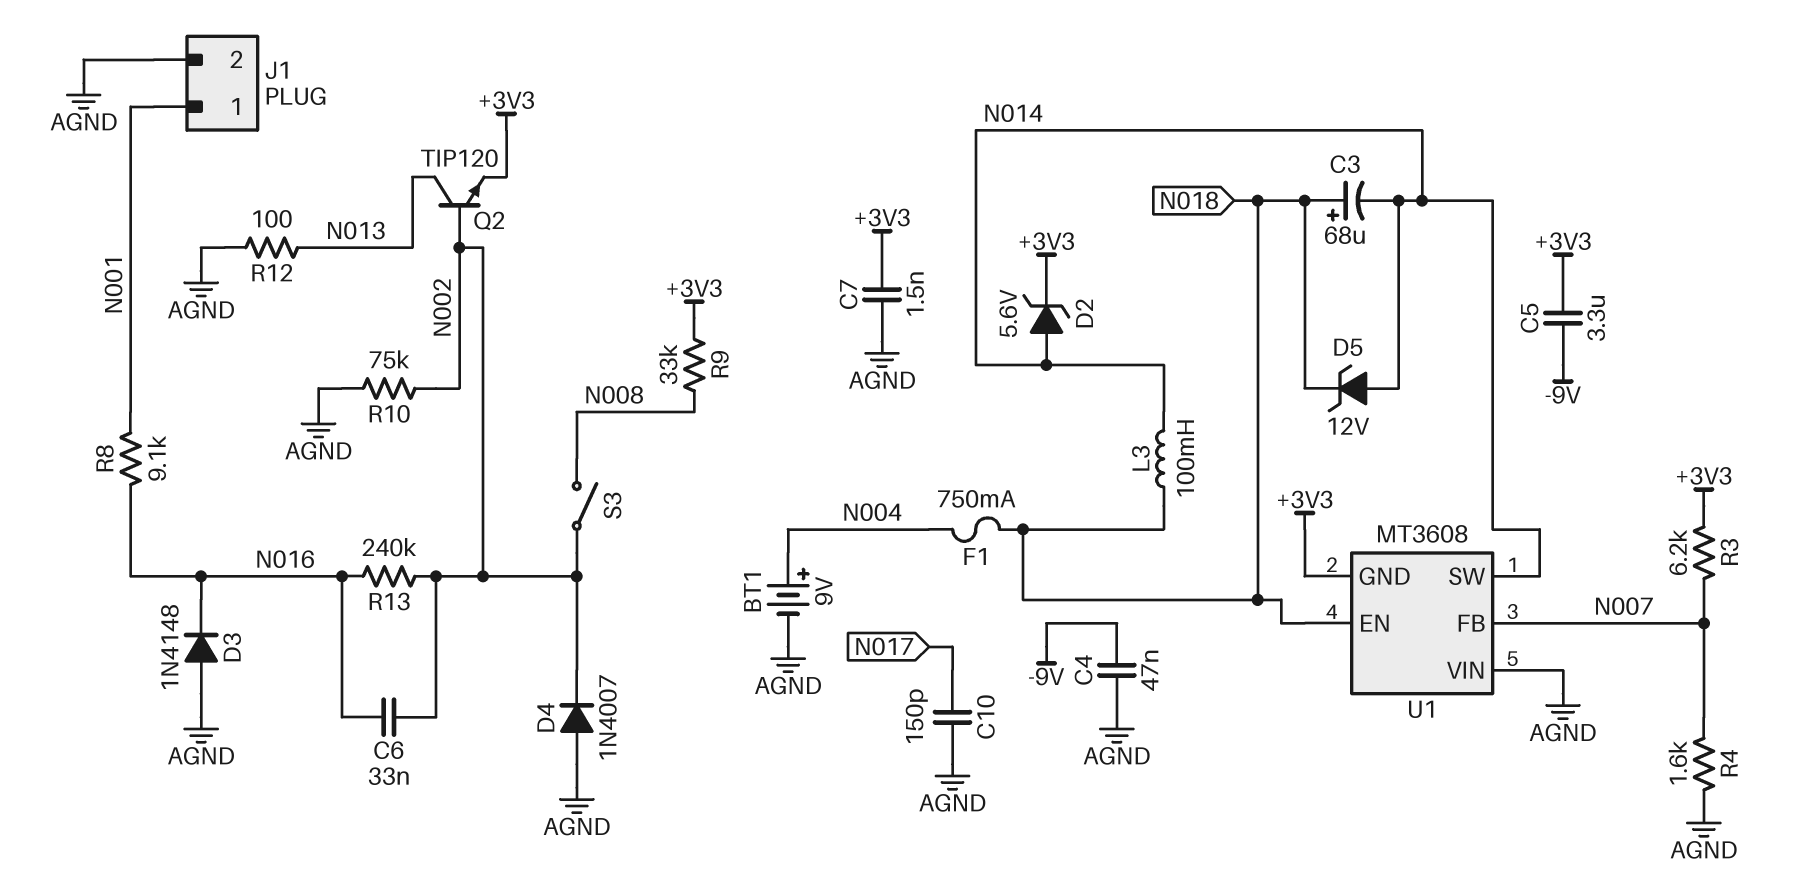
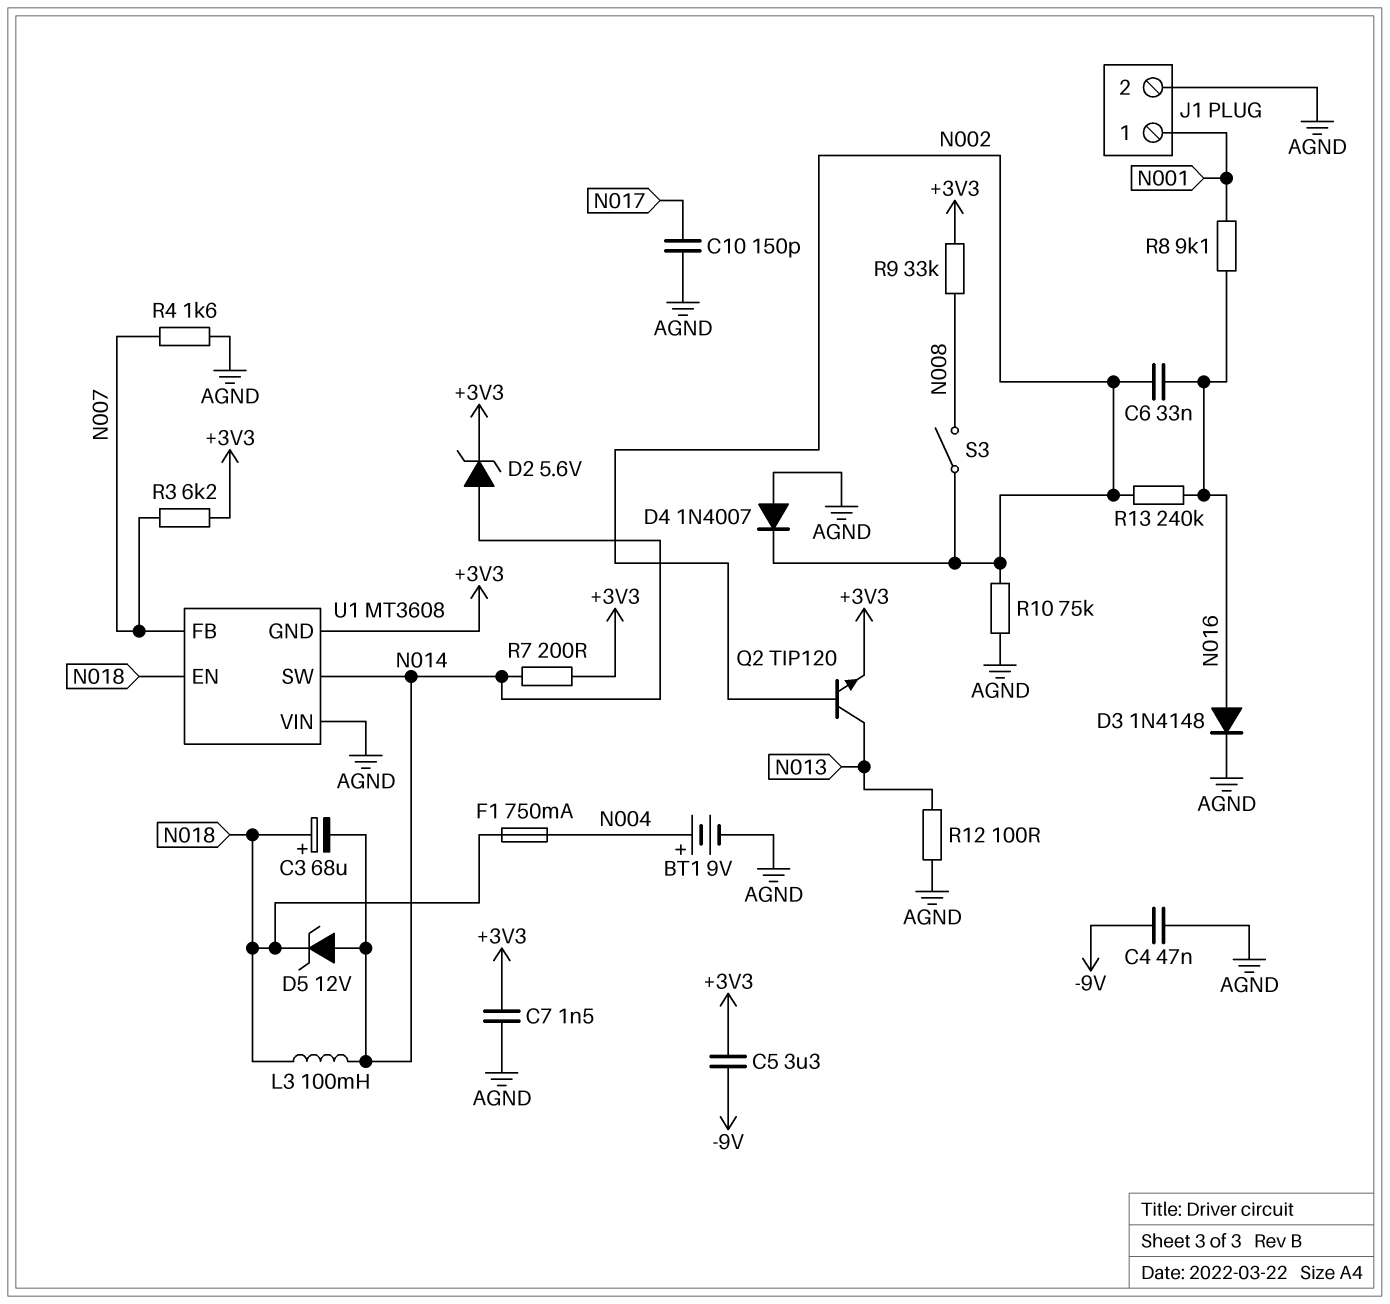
D3: diode 1N4148 (A AGND, K N016) -> diode 1N4148 (A N016, K AGND)
R7: none -> 200 (+3V3, N014)

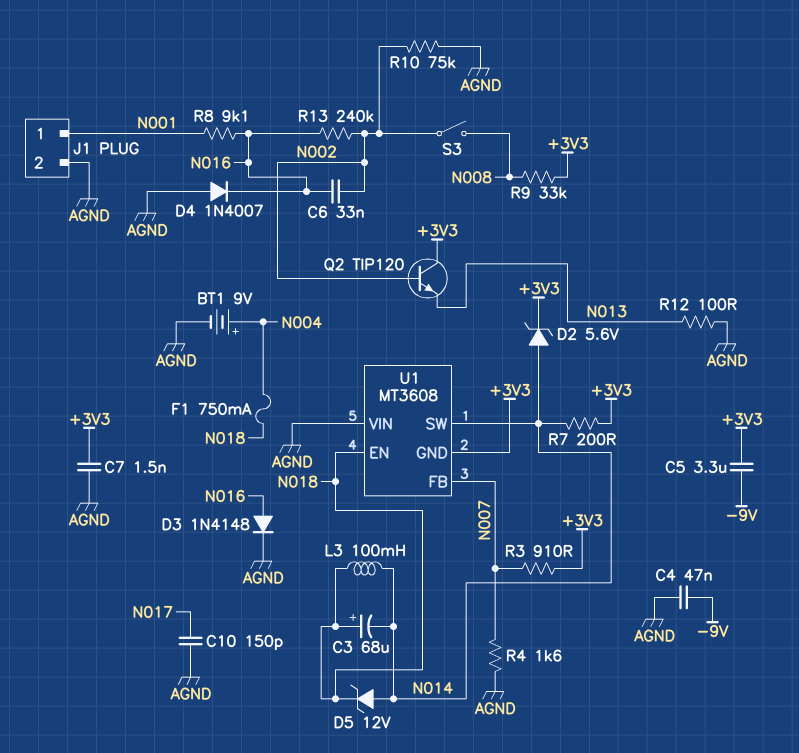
D4: diode 1N4007 (A AGND, K N002) -> diode 1N4007 (A AGND, K N016)
Q2: NPN TIP120 (B N002, C N013, E +3V3) -> NPN TIP120 (B N002, C +3V3, E N013)
R3: 6.2k (+3V3, N007) -> 910 (+3V3, N007)

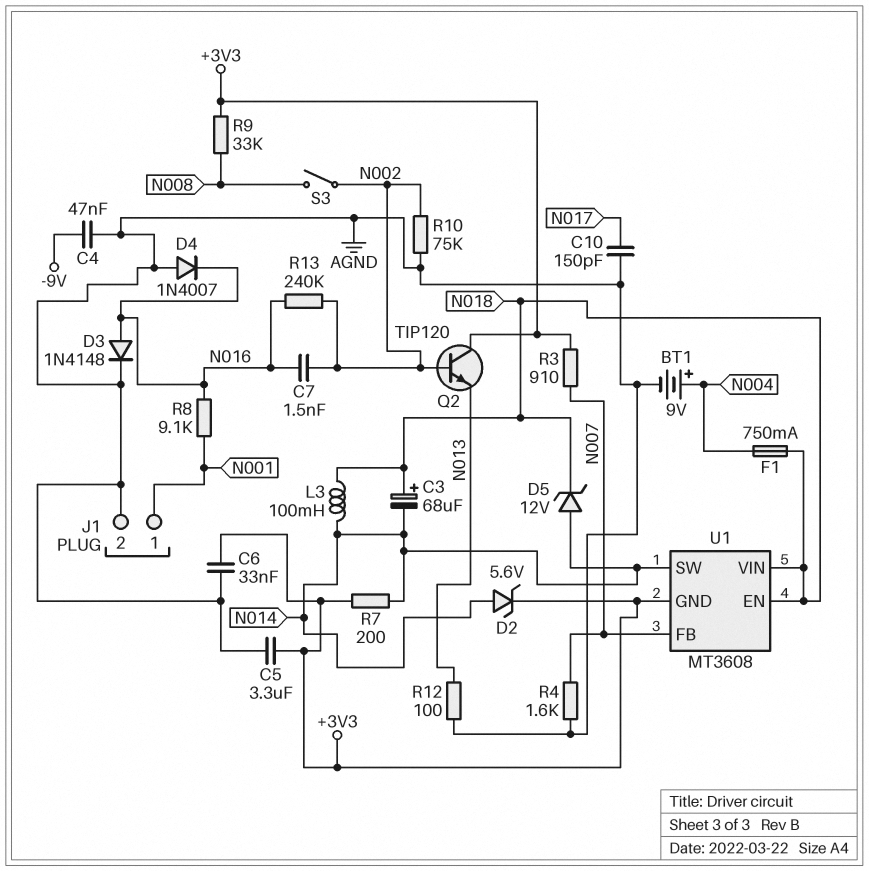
C5: 3.3uF (+3V3, -9V) -> 3.3uF (+3V3, AGND)
C6: 33nF (N002, N016) -> 33nF (+3V3, AGND)
C7: 1.5nF (+3V3, AGND) -> 1.5nF (N002, N016)
U1 pin VIN: AGND -> N018

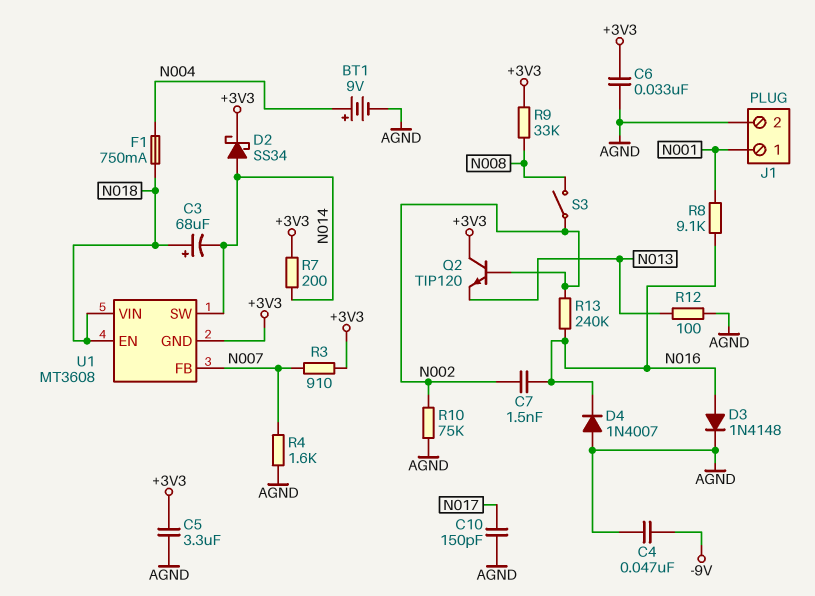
D2: zener 5.6V (A N014, K +3V3) -> schottky SS34 (A N014, K +3V3)
D5: zener 12V (A N014, K N018) -> none
L3: 100mH (N014, N018) -> none

